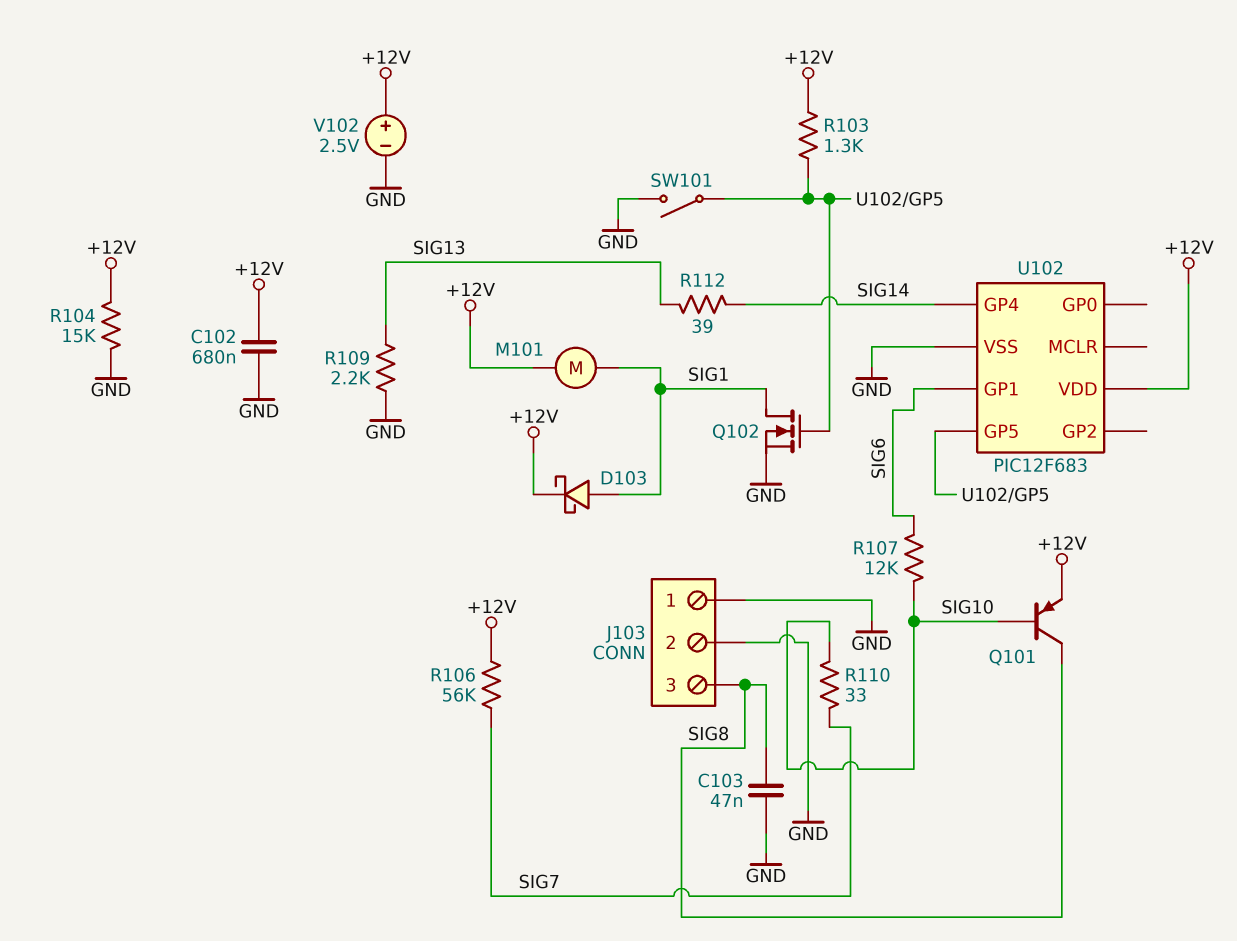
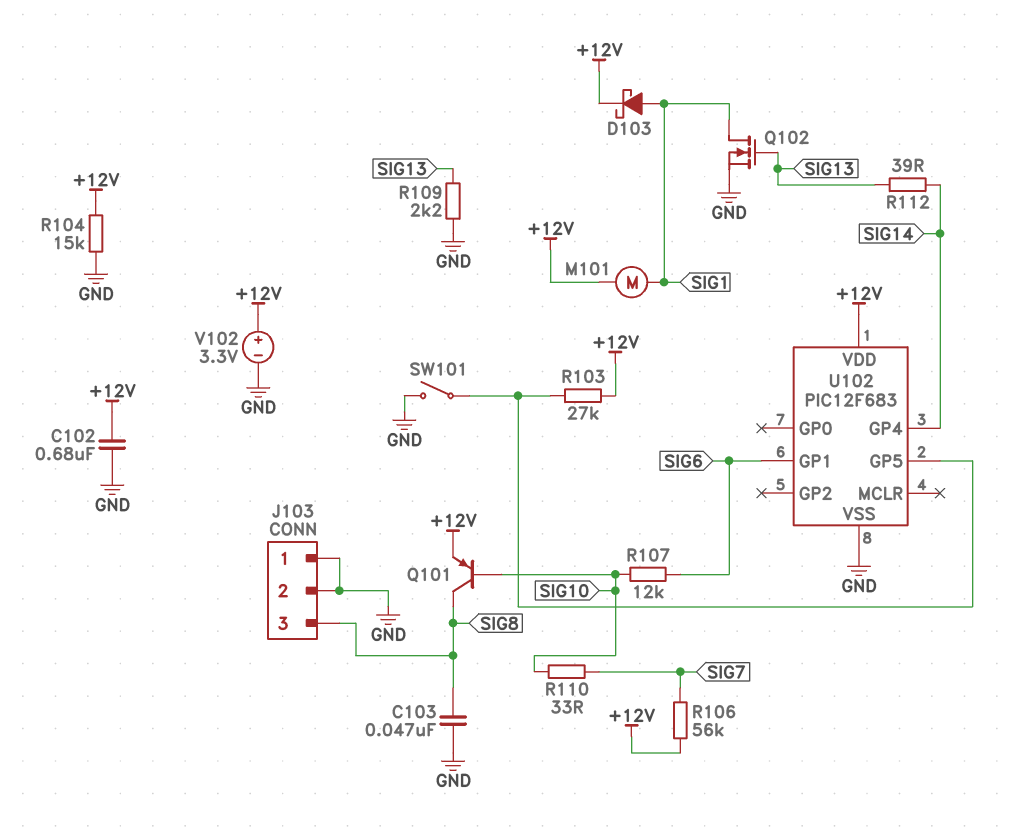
Q102: NMOS (G U102/GP5, D SIG1, S GND) -> NMOS (G SIG13, D SIG1, S GND)
R103: 1.3k (+12V, U102/GP5) -> 27k (+12V, U102/GP5)
V102: 2.5V (plus +12V, minus GND) -> 3.3V (plus +12V, minus GND)

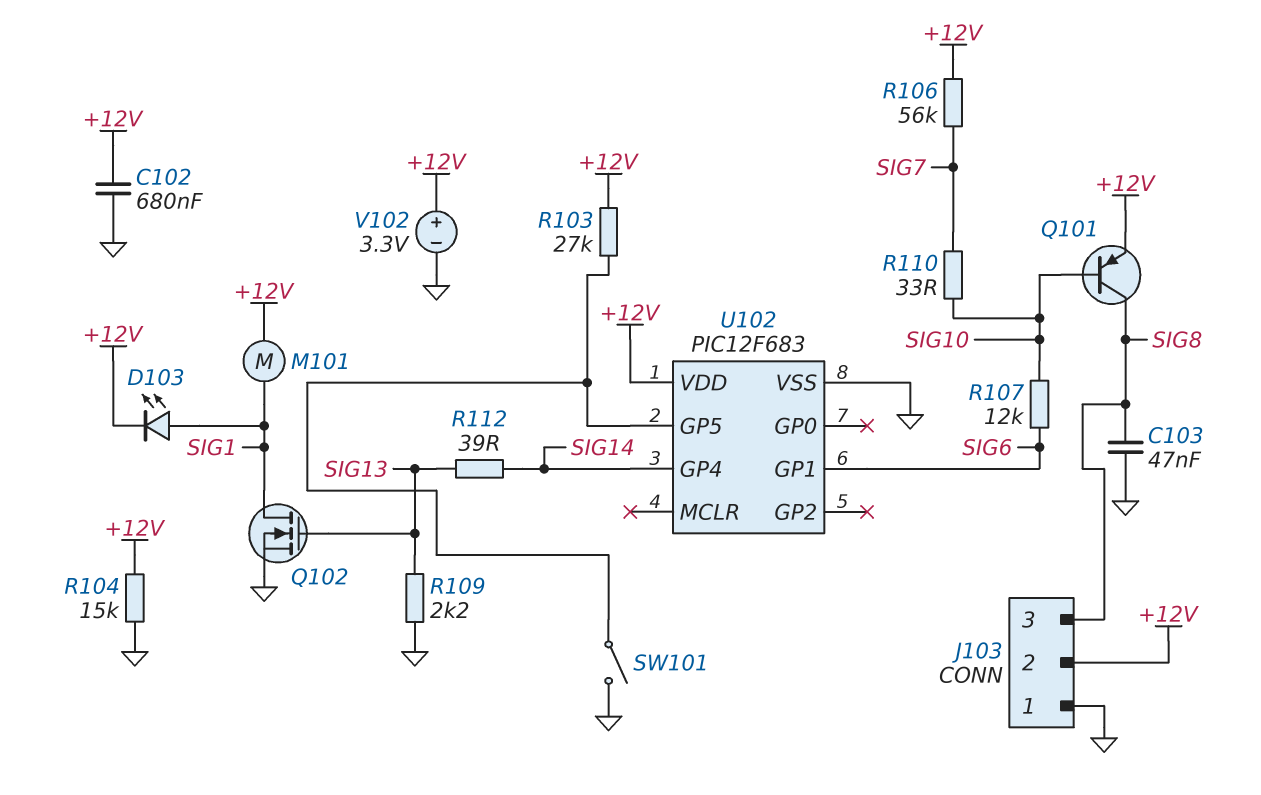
D103: schottky (A SIG1, K +12V) -> LED (A SIG1, K +12V)
J103 pin 2: GND -> +12V

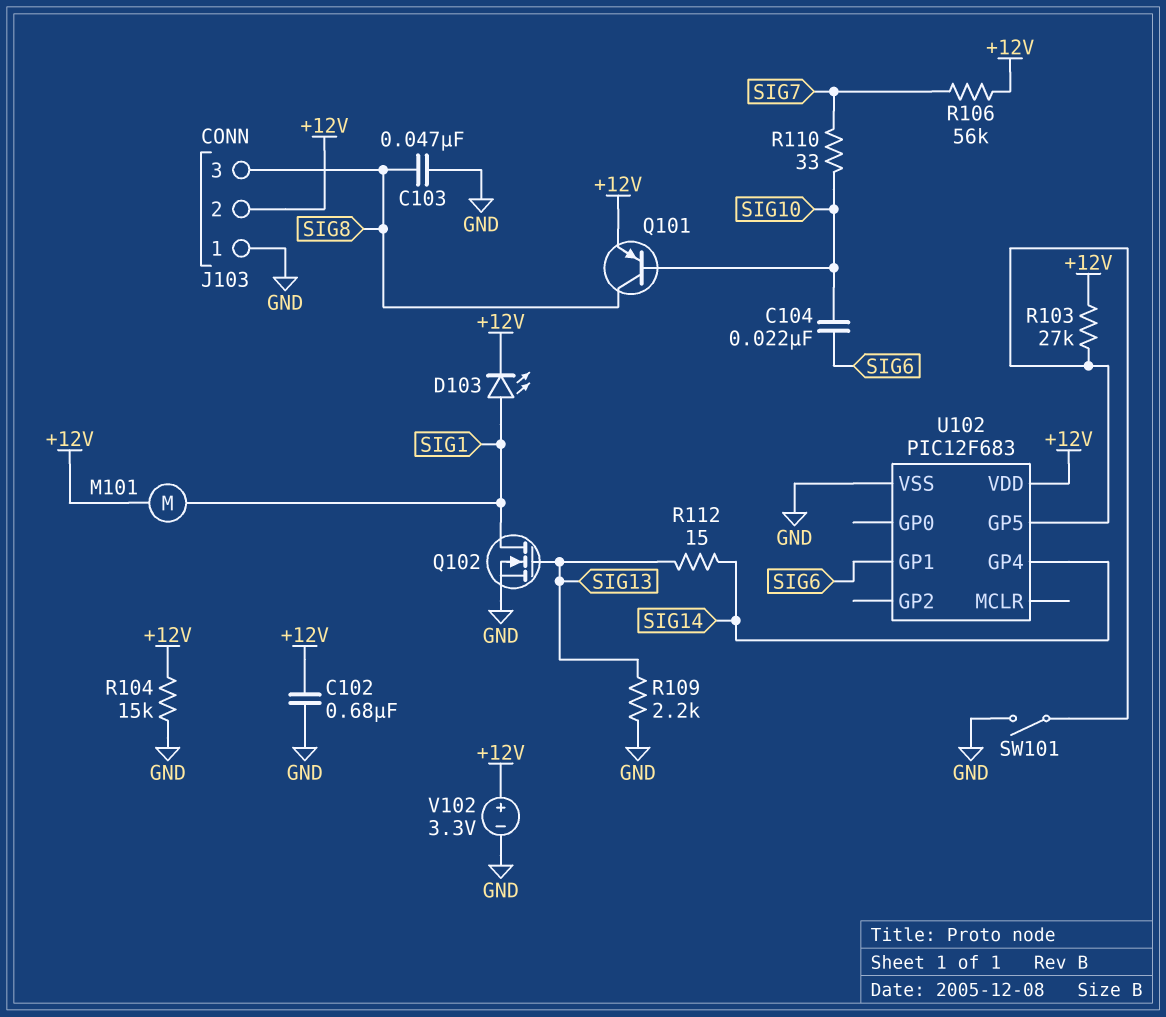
C104: none -> 22nF (SIG6, SIG10)
R107: 12k (SIG6, SIG10) -> none
R112: 39 (SIG13, SIG14) -> 15 (SIG13, SIG14)

